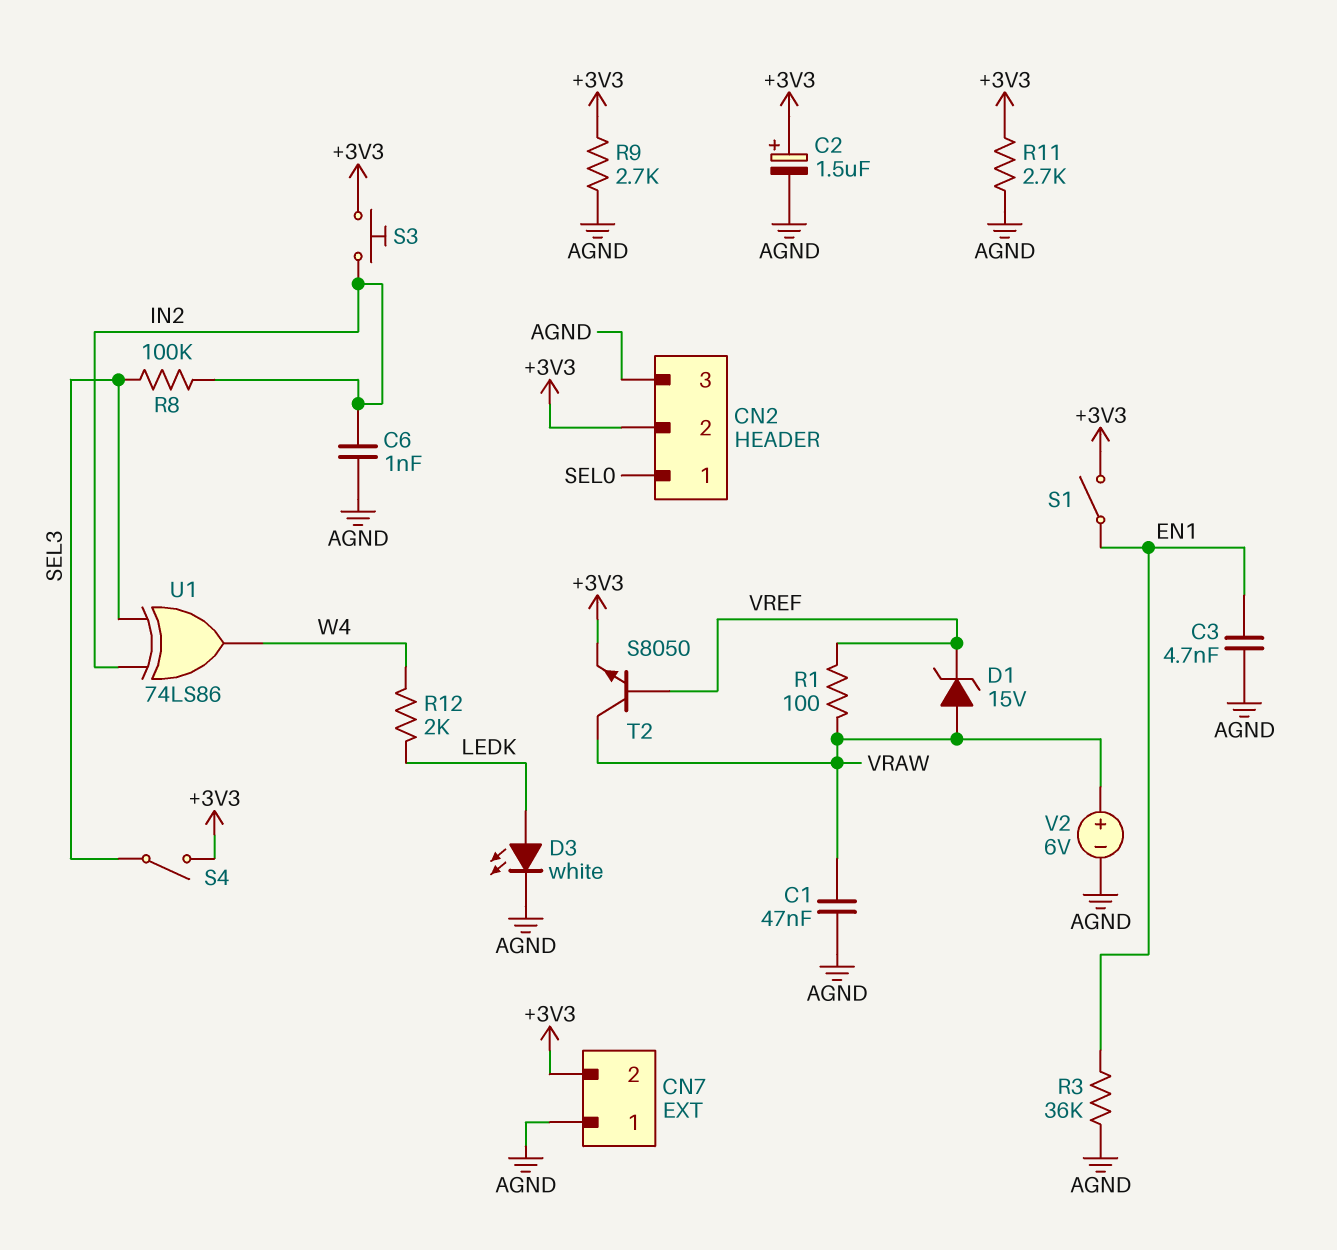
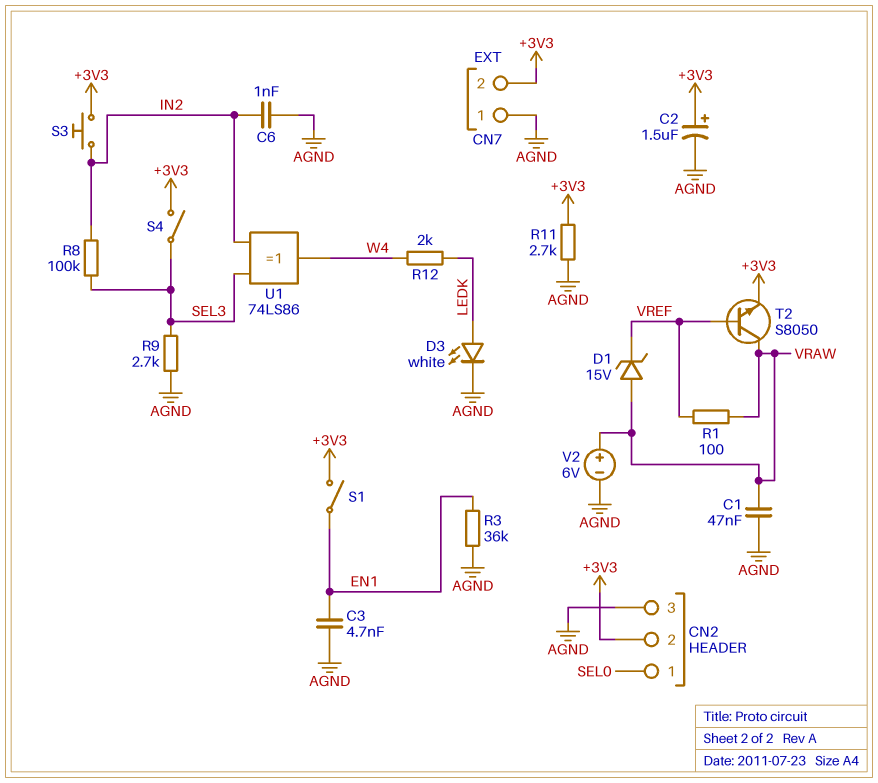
R9: 2.7k (+3V3, AGND) -> 2.7k (AGND, SEL3)

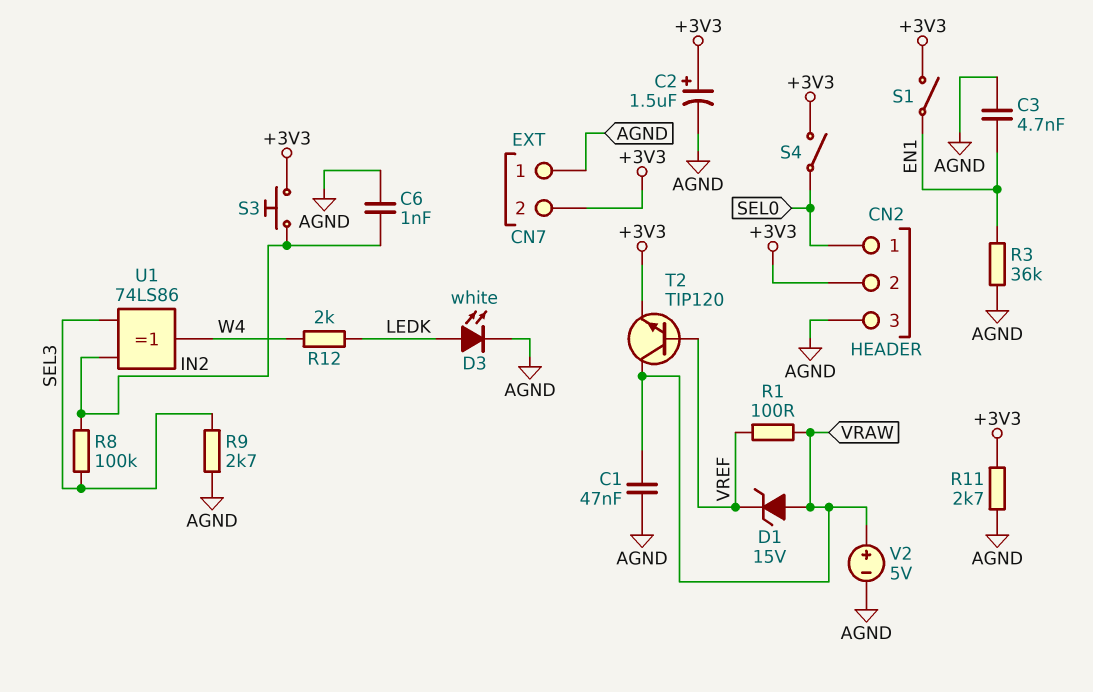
S4: switch (+3V3, SEL3) -> switch (+3V3, SEL0)
T2: NPN S8050 (B VREF, C VRAW, E +3V3) -> NPN TIP120 (B VREF, C VRAW, E +3V3)
V2: 6V (plus VRAW, minus AGND) -> 5V (plus VRAW, minus AGND)

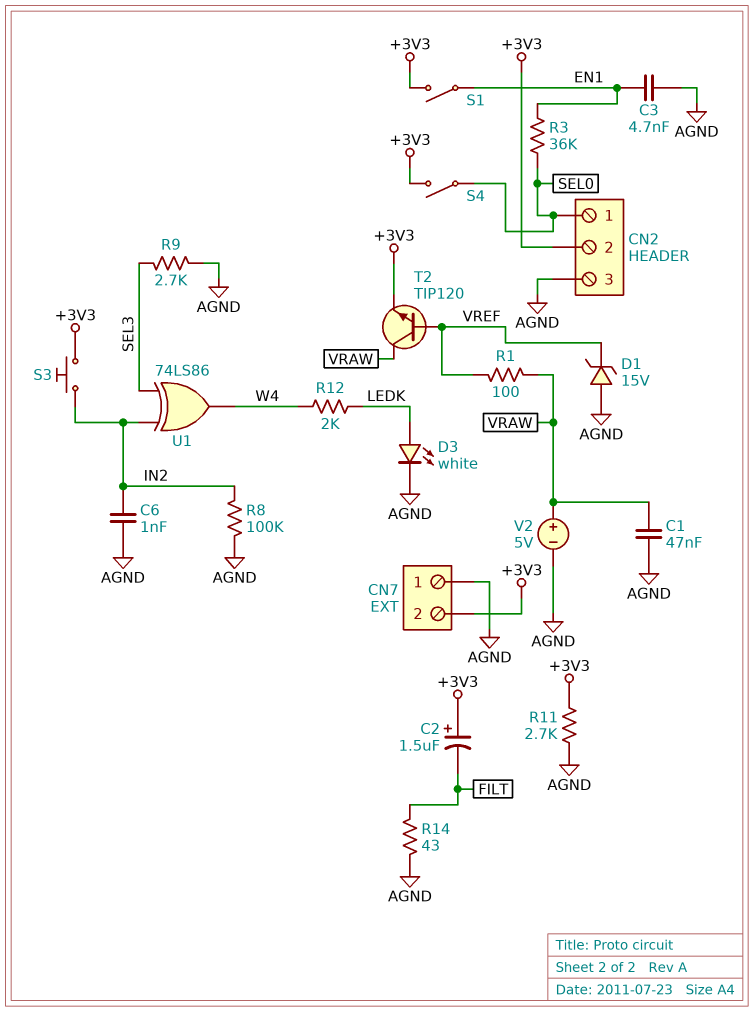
C2: 1.5uF (plus +3V3, minus AGND) -> 1.5uF (plus +3V3, minus FILT)
D1: zener 15V (A VRAW, K VREF) -> zener 15V (A AGND, K VREF)
R3: 36k (AGND, EN1) -> 36k (EN1, SEL0)
R8: 100k (IN2, SEL3) -> 100k (AGND, IN2)
R14: none -> 43 (AGND, FILT)

